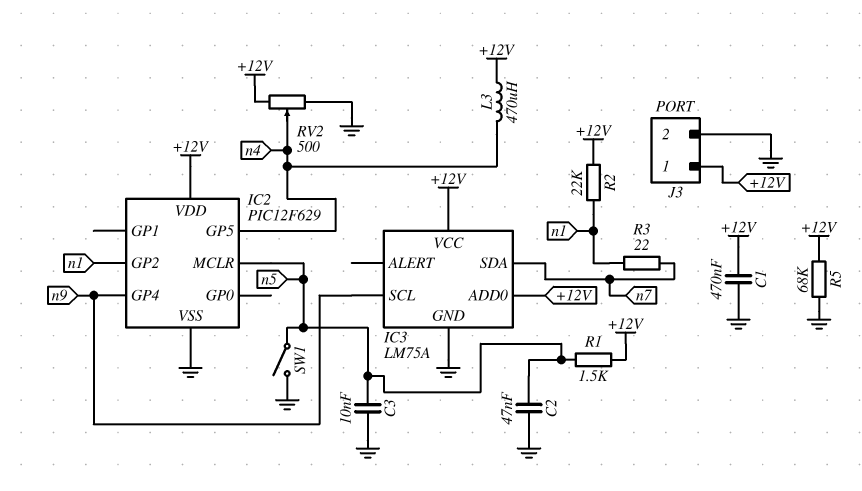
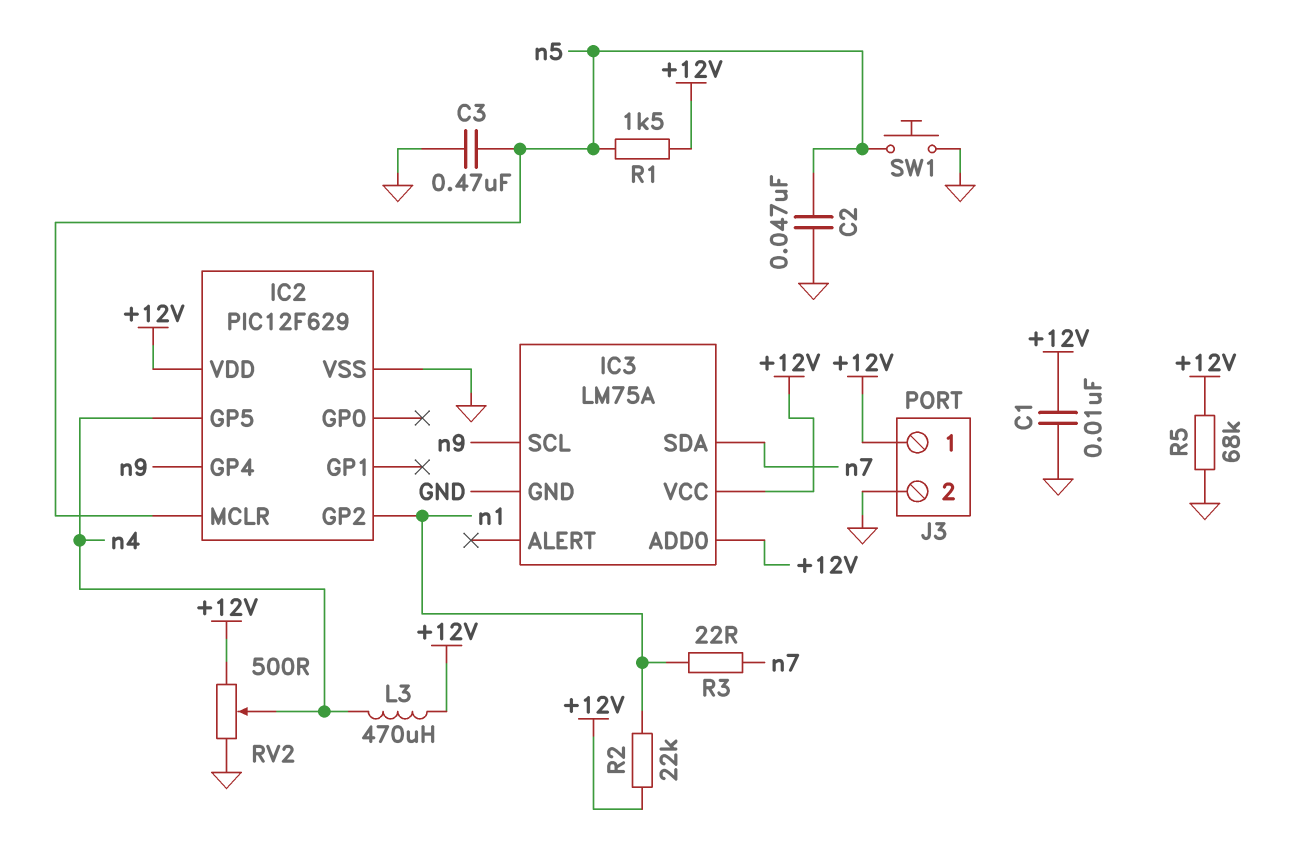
C1: 470nF (+12V, GND) -> 10nF (+12V, GND)
C3: 10nF (GND, n5) -> 470nF (GND, n5)
SW1: switch (GND, n5) -> button (GND, n5)

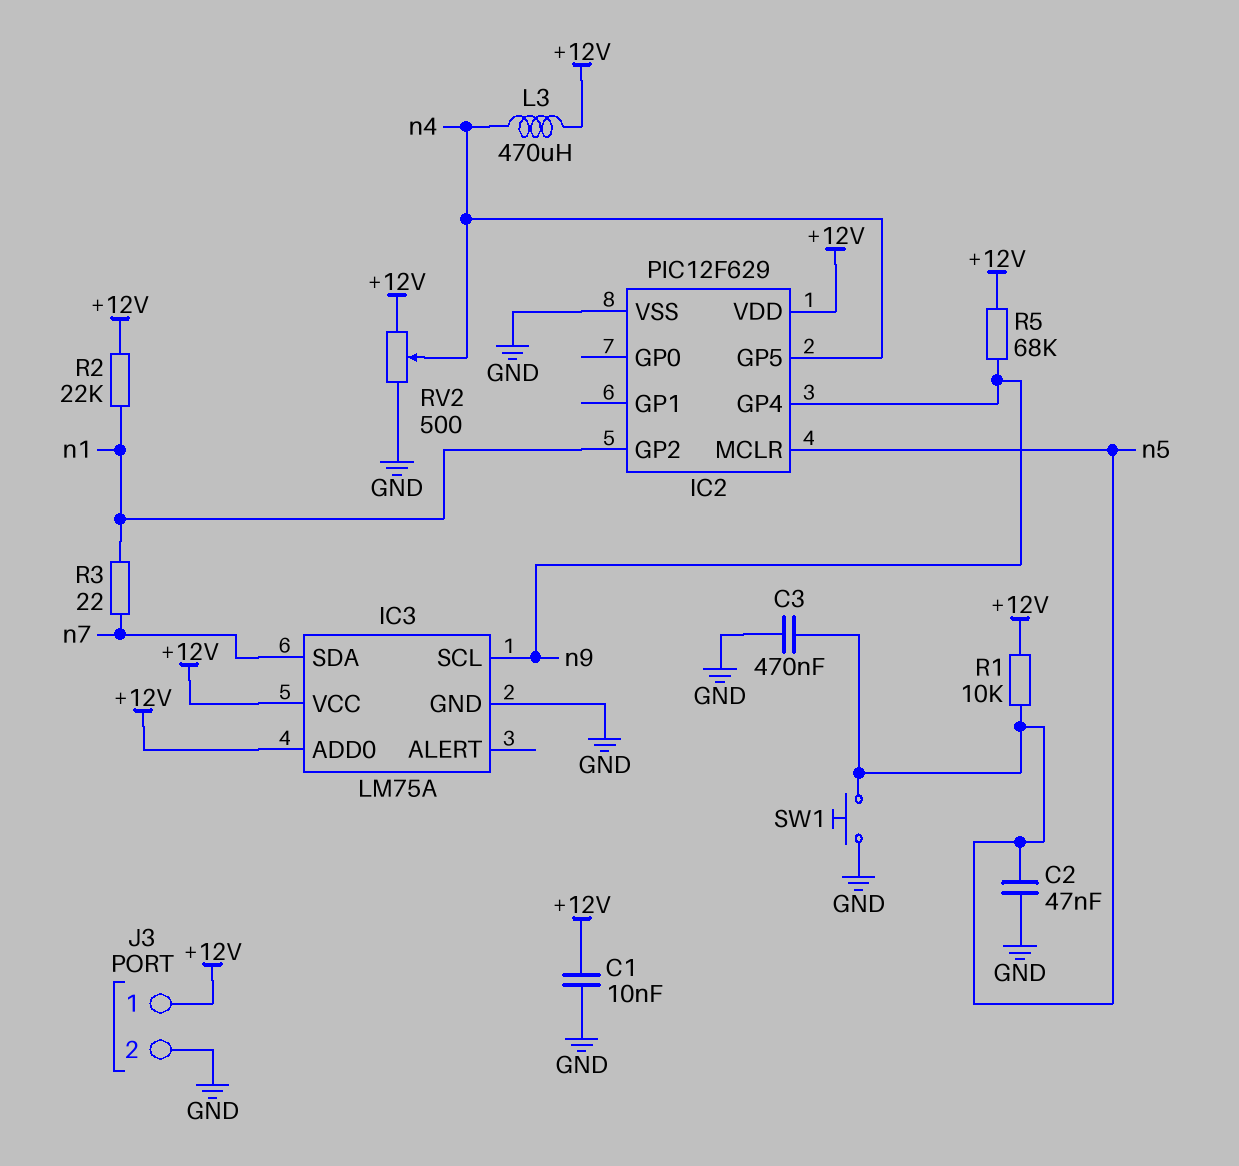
R1: 1.5k (+12V, n5) -> 10k (+12V, n5)
R5: 68k (+12V, GND) -> 68k (+12V, n9)

